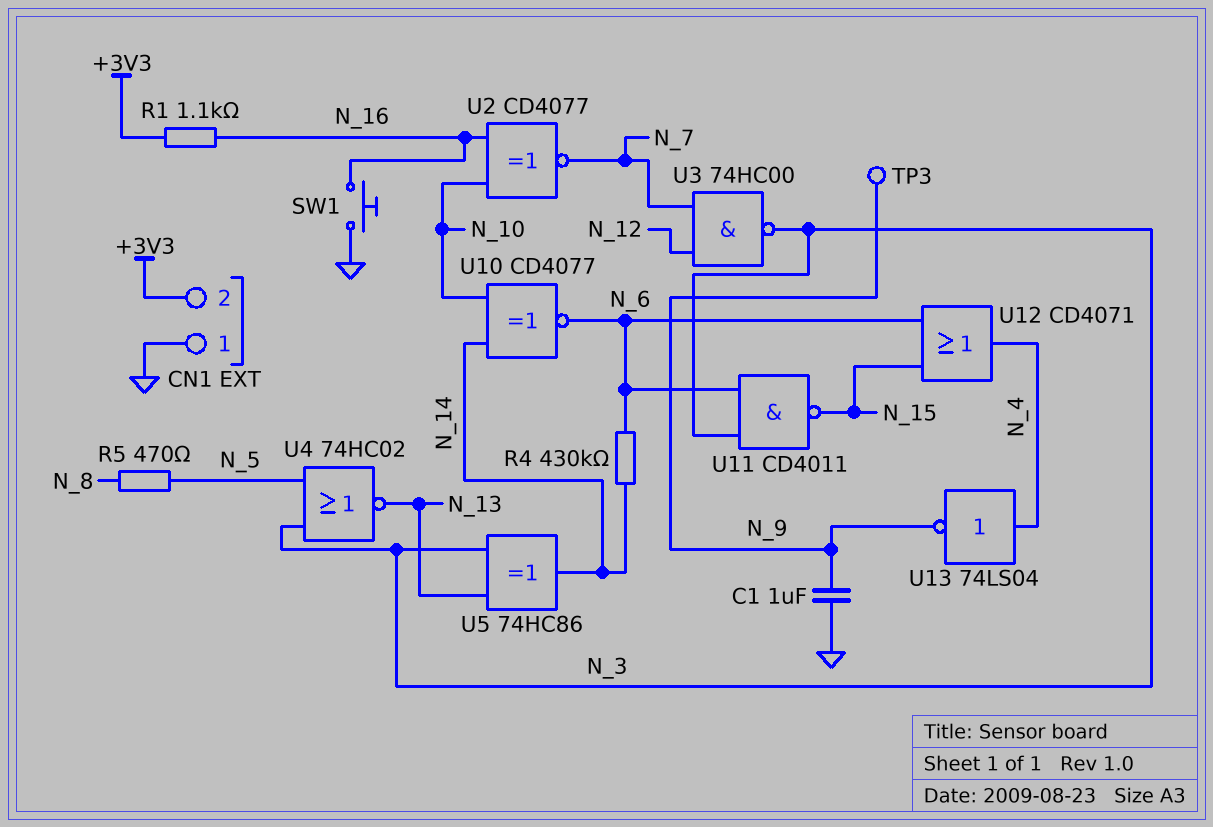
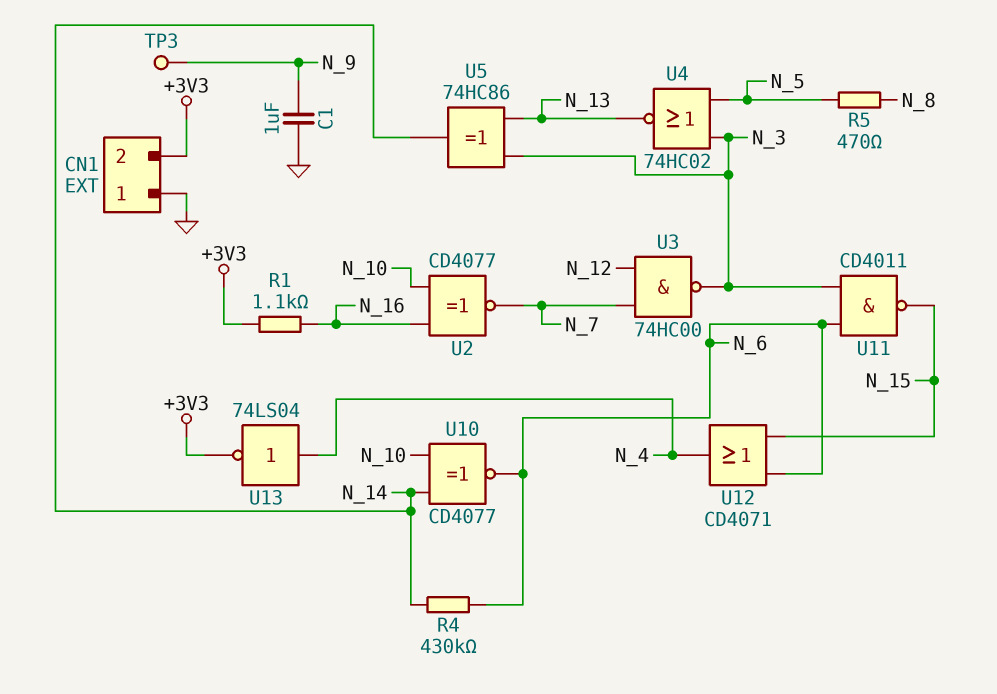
SW1: button (GND, N_16) -> none
U13: NOT 74LS04 (in N_4, out N_9) -> NOT 74LS04 (in N_4, out +3V3)

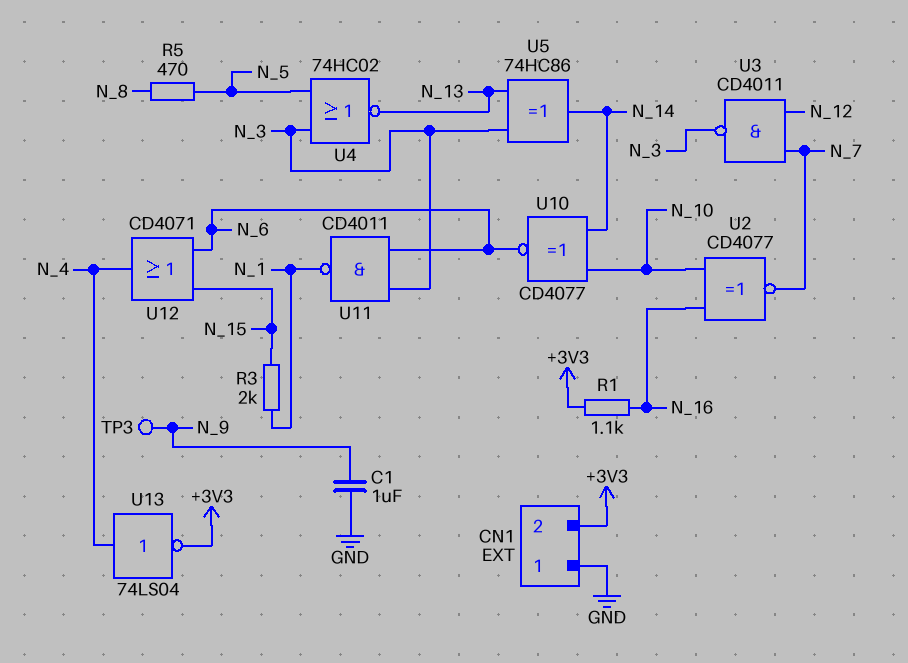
R3: none -> 2k (N_1, N_15)
R4: 430k (N_6, N_14) -> none
U3: NAND 74HC00 (in N_7, in N_12, out N_3) -> NAND CD4011 (in N_7, in N_12, out N_3)
U11: NAND CD4011 (in N_3, in N_6, out N_15) -> NAND CD4011 (in N_3, in N_6, out N_1)

